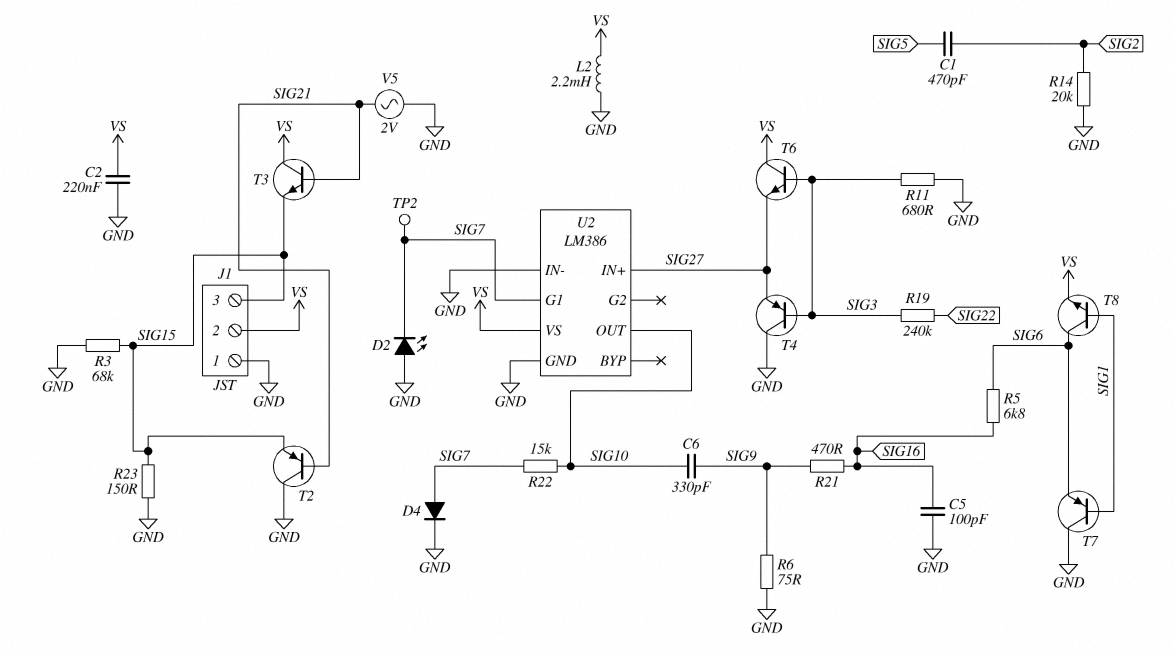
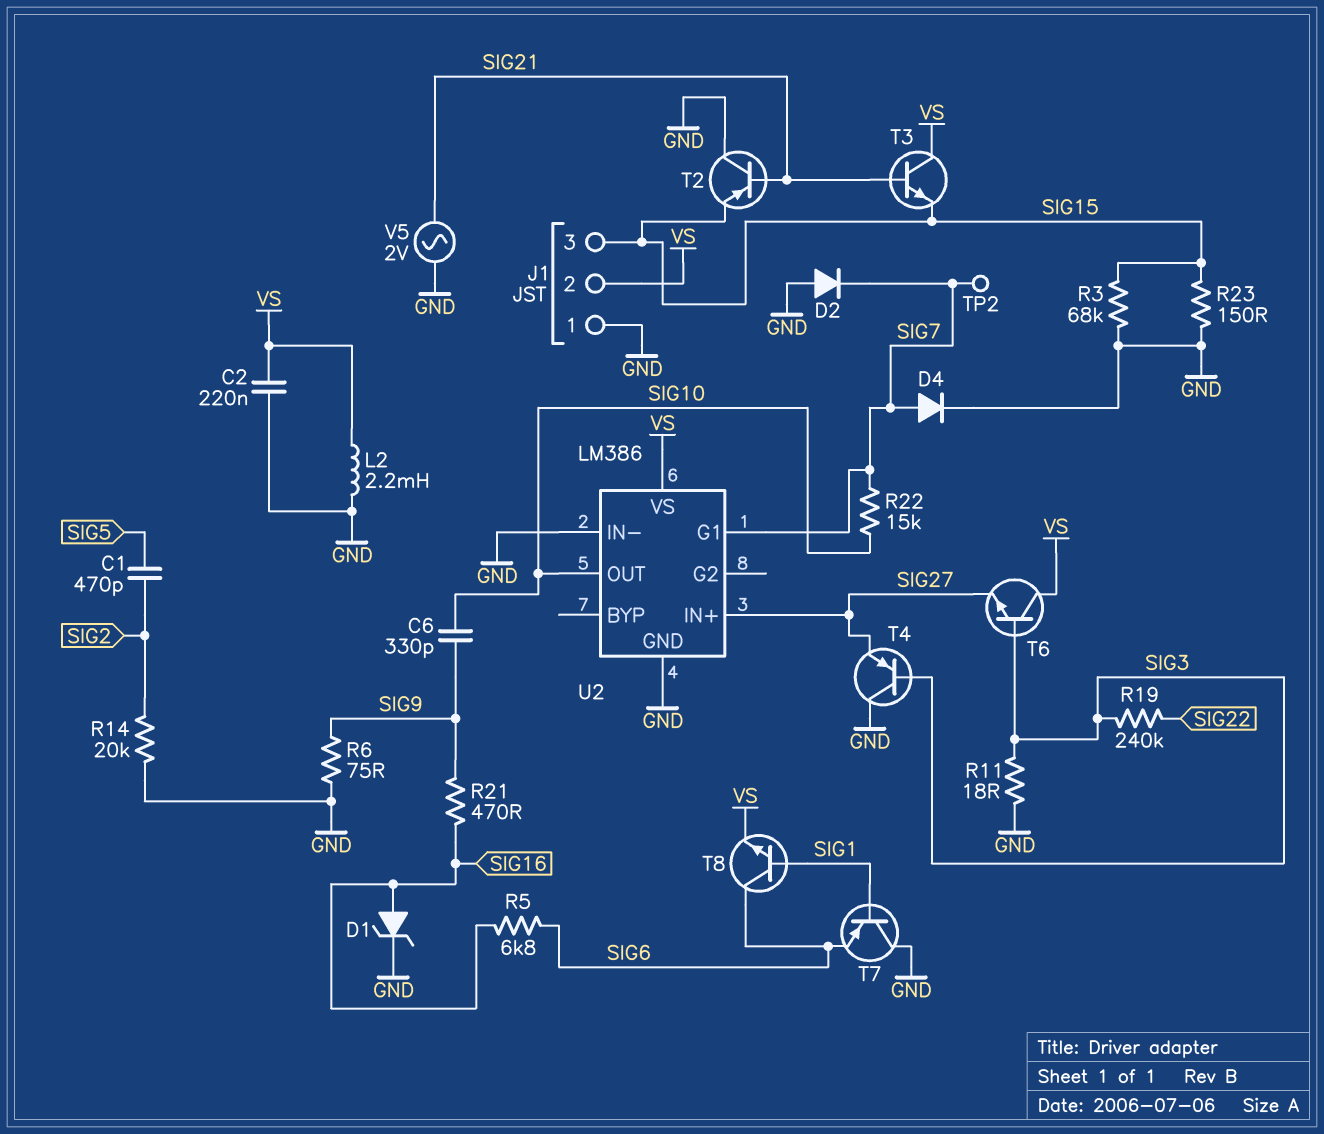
C5: 100pF (GND, SIG16) -> none
D1: none -> zener (A SIG16, K GND)
D2: LED (A GND, K SIG7) -> diode (A GND, K SIG7)
R11: 680 (GND, SIG3) -> 18 (GND, SIG3)

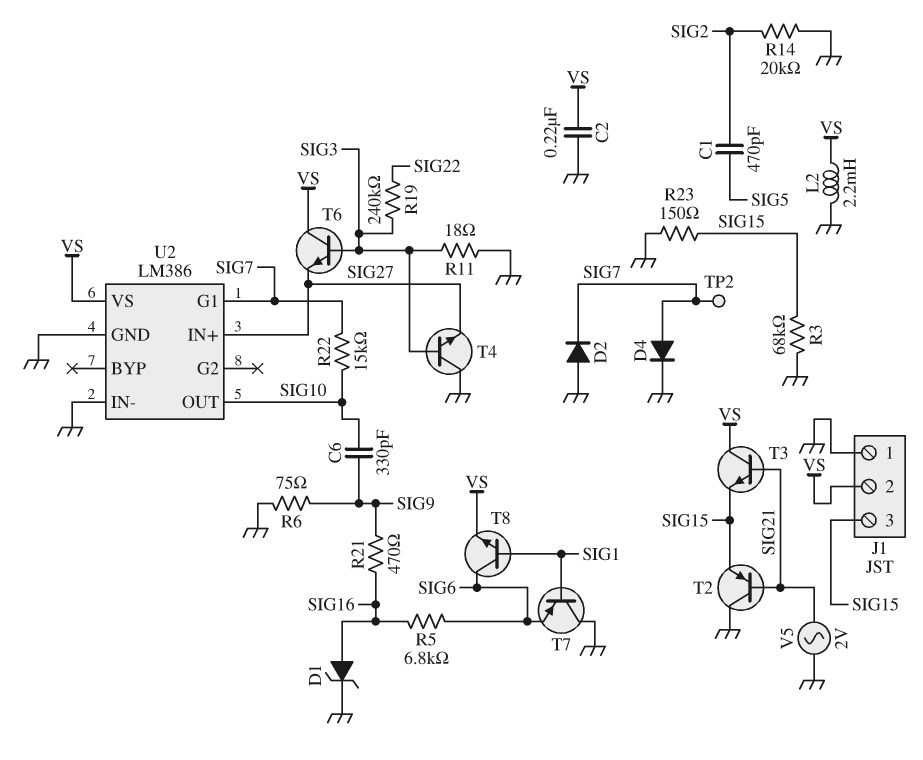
T4: PNP (B SIG3, C GND, E SIG27) -> NPN (B SIG3, C GND, E SIG27)

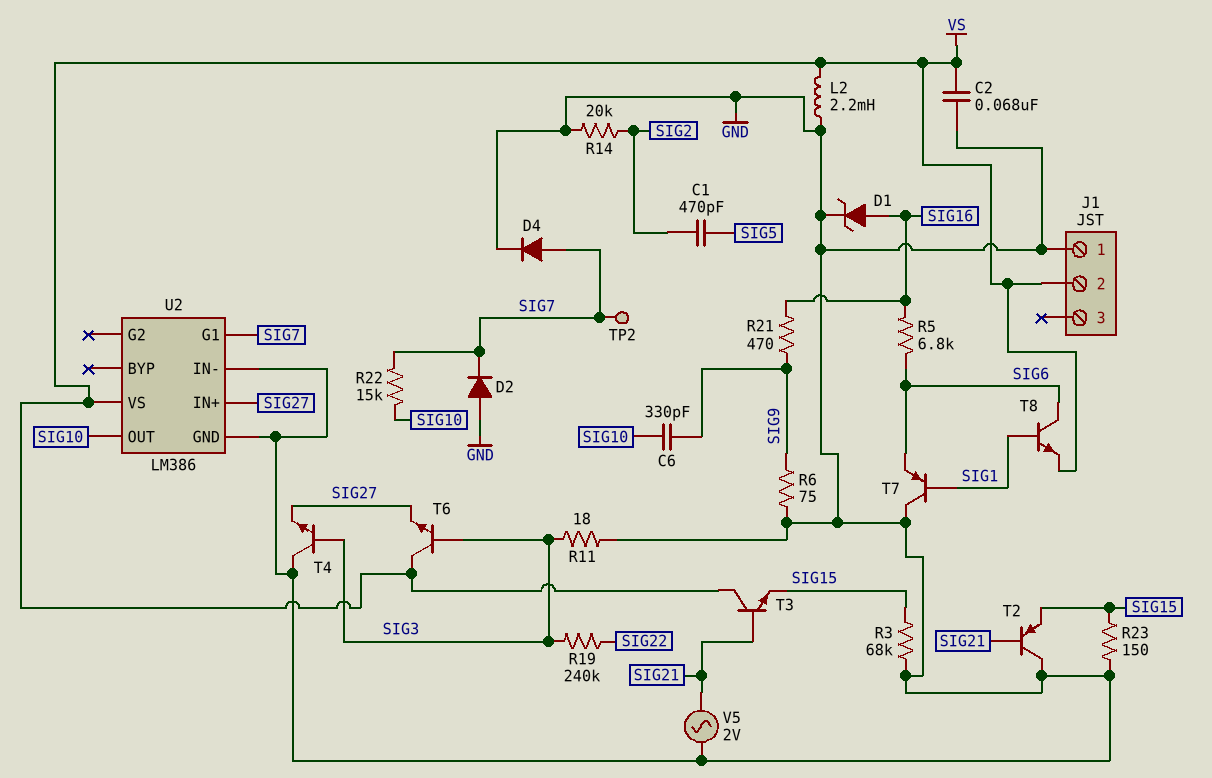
C2: 220nF (GND, VS) -> 68nF (GND, VS)
J1 pin 3: SIG15 -> none

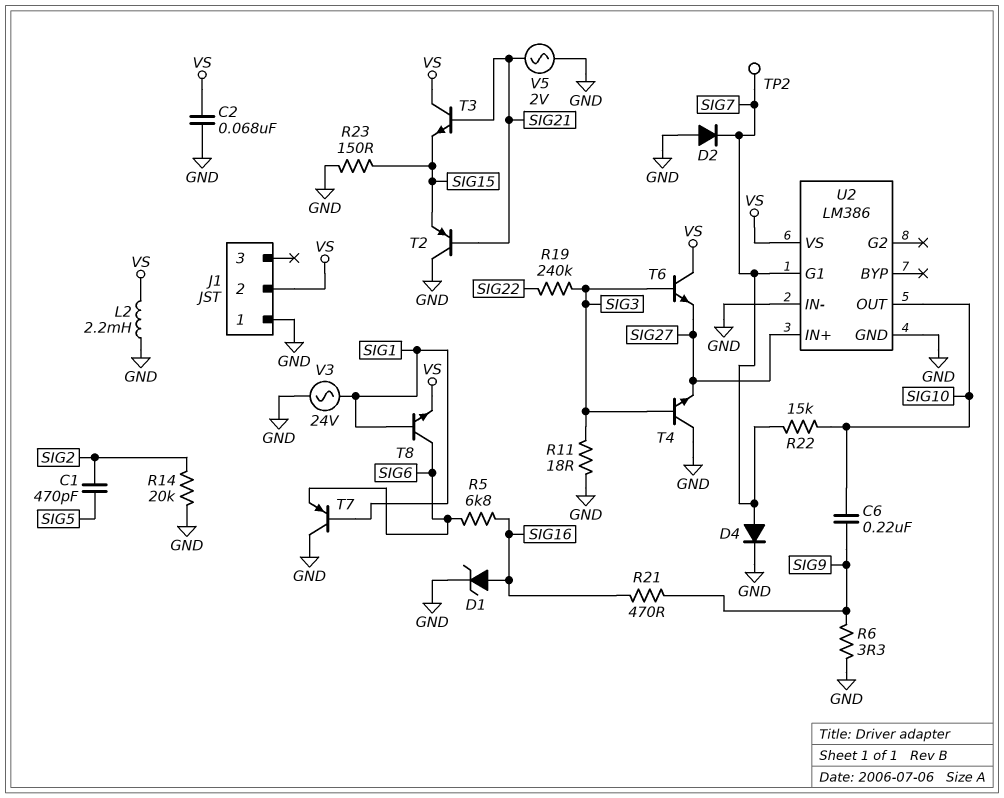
C6: 330pF (SIG9, SIG10) -> 220nF (SIG9, SIG10)
R3: 68k (GND, SIG15) -> none
R6: 75 (GND, SIG9) -> 3.3 (GND, SIG9)
V3: none -> AC 24V (GND, SIG1)

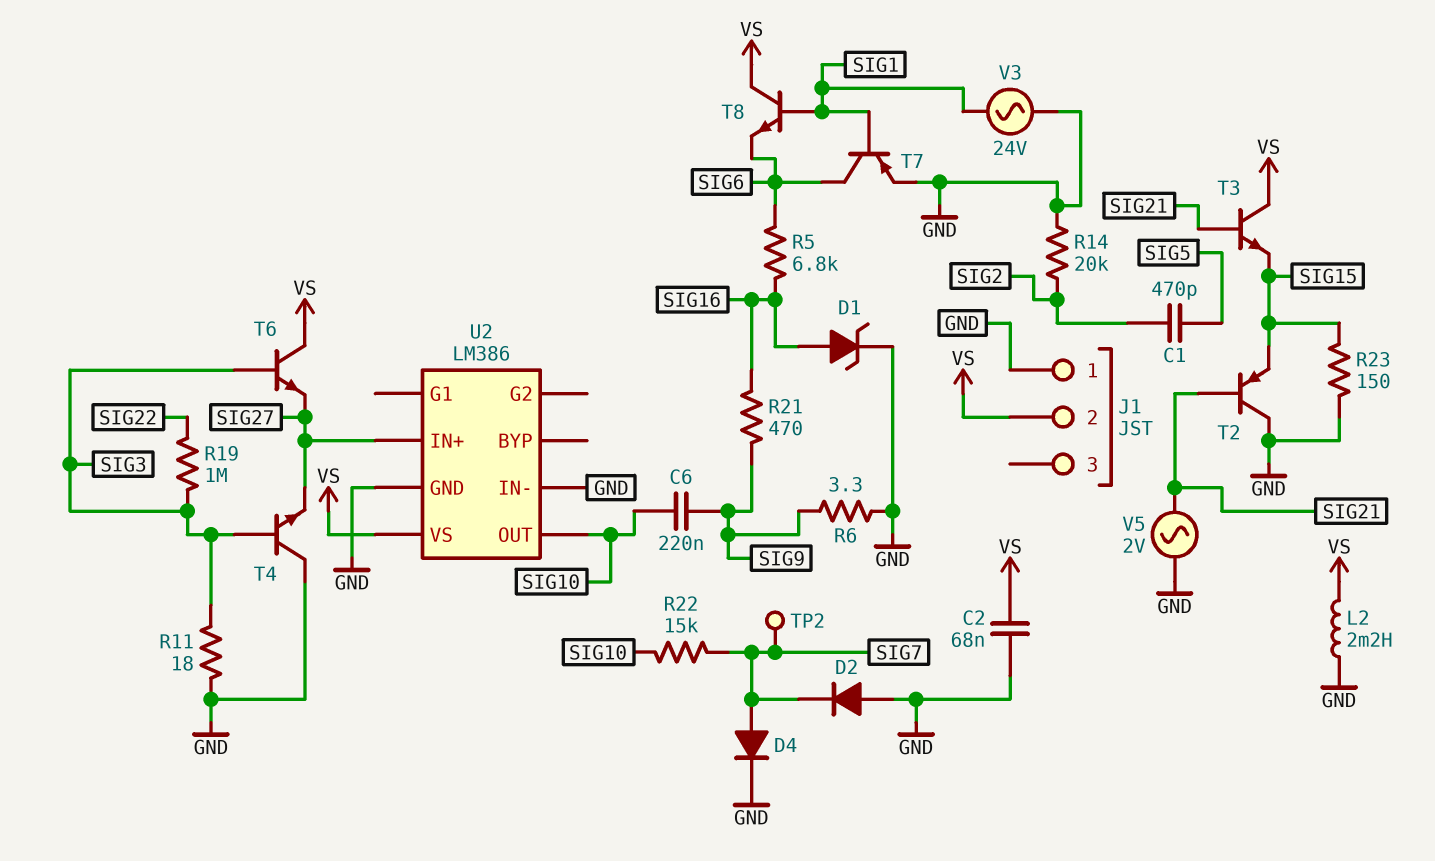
R19: 240k (SIG3, SIG22) -> 1M (SIG3, SIG22)
T7: PNP (B SIG1, C GND, E SIG6) -> PNP (B SIG1, C SIG6, E GND)
T8: NPN (B SIG1, C SIG6, E VS) -> NPN (B SIG1, C VS, E SIG6)
U2 pin G1: SIG7 -> none

